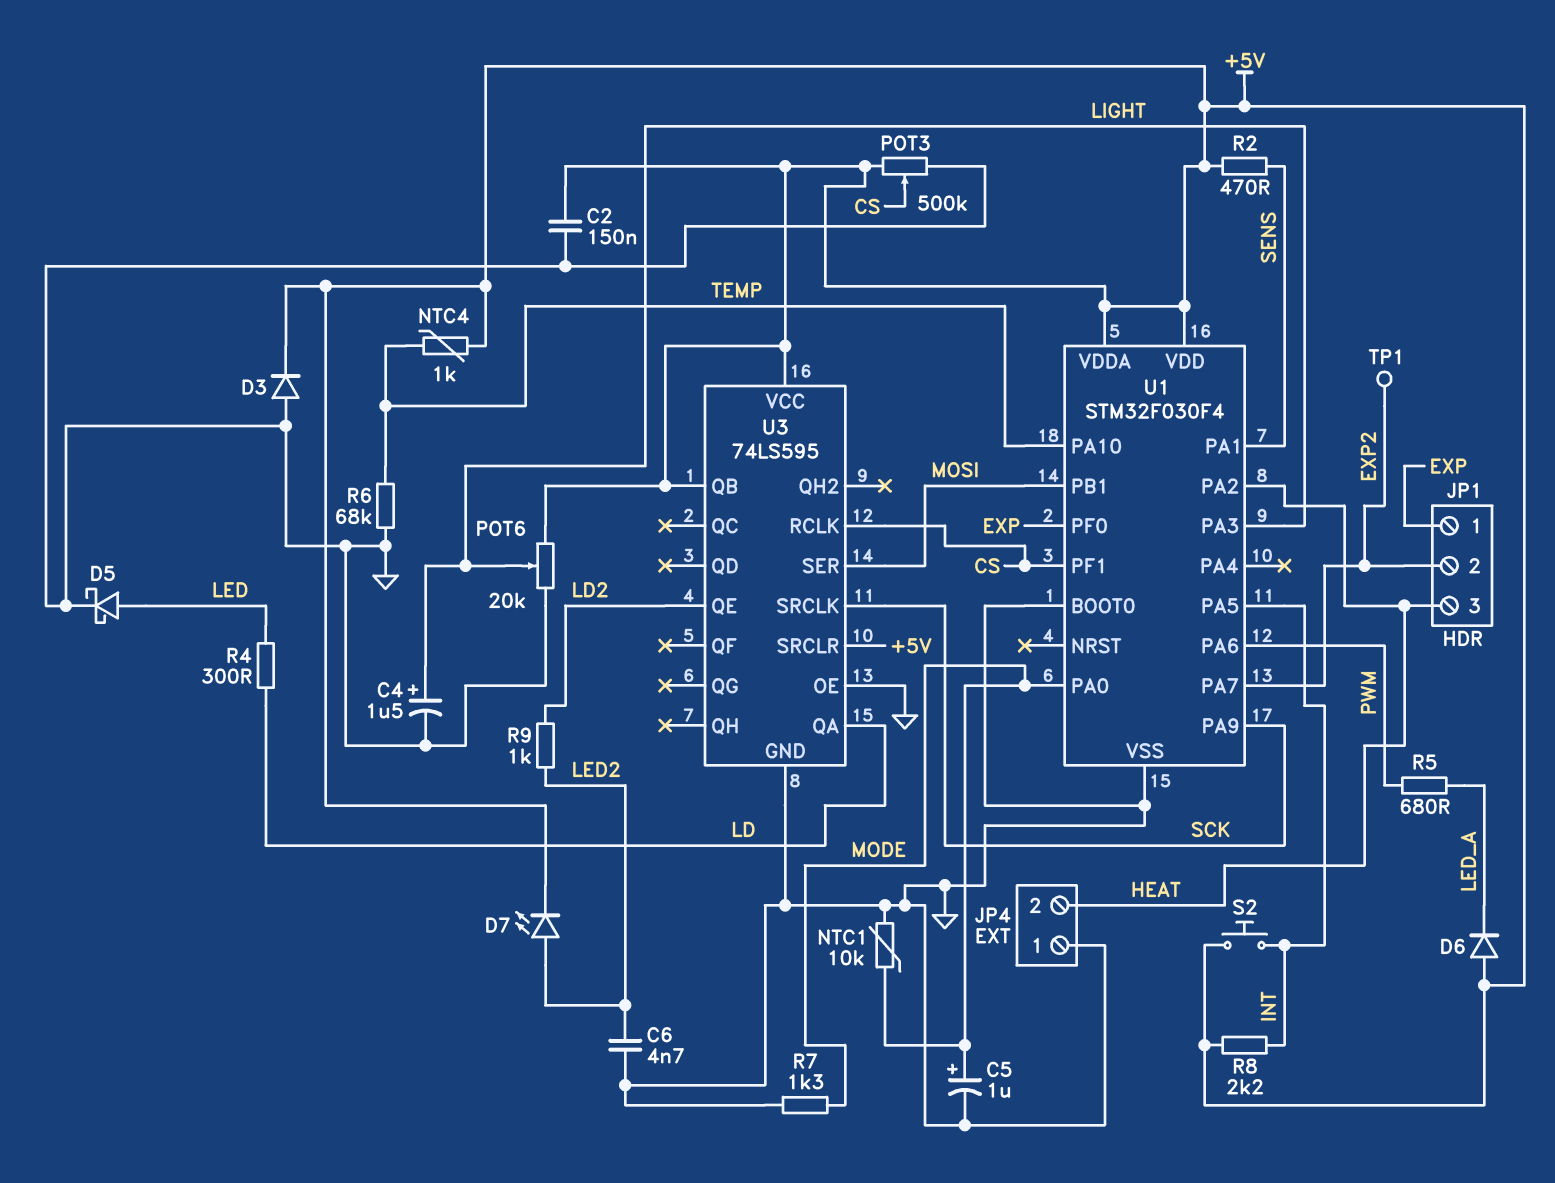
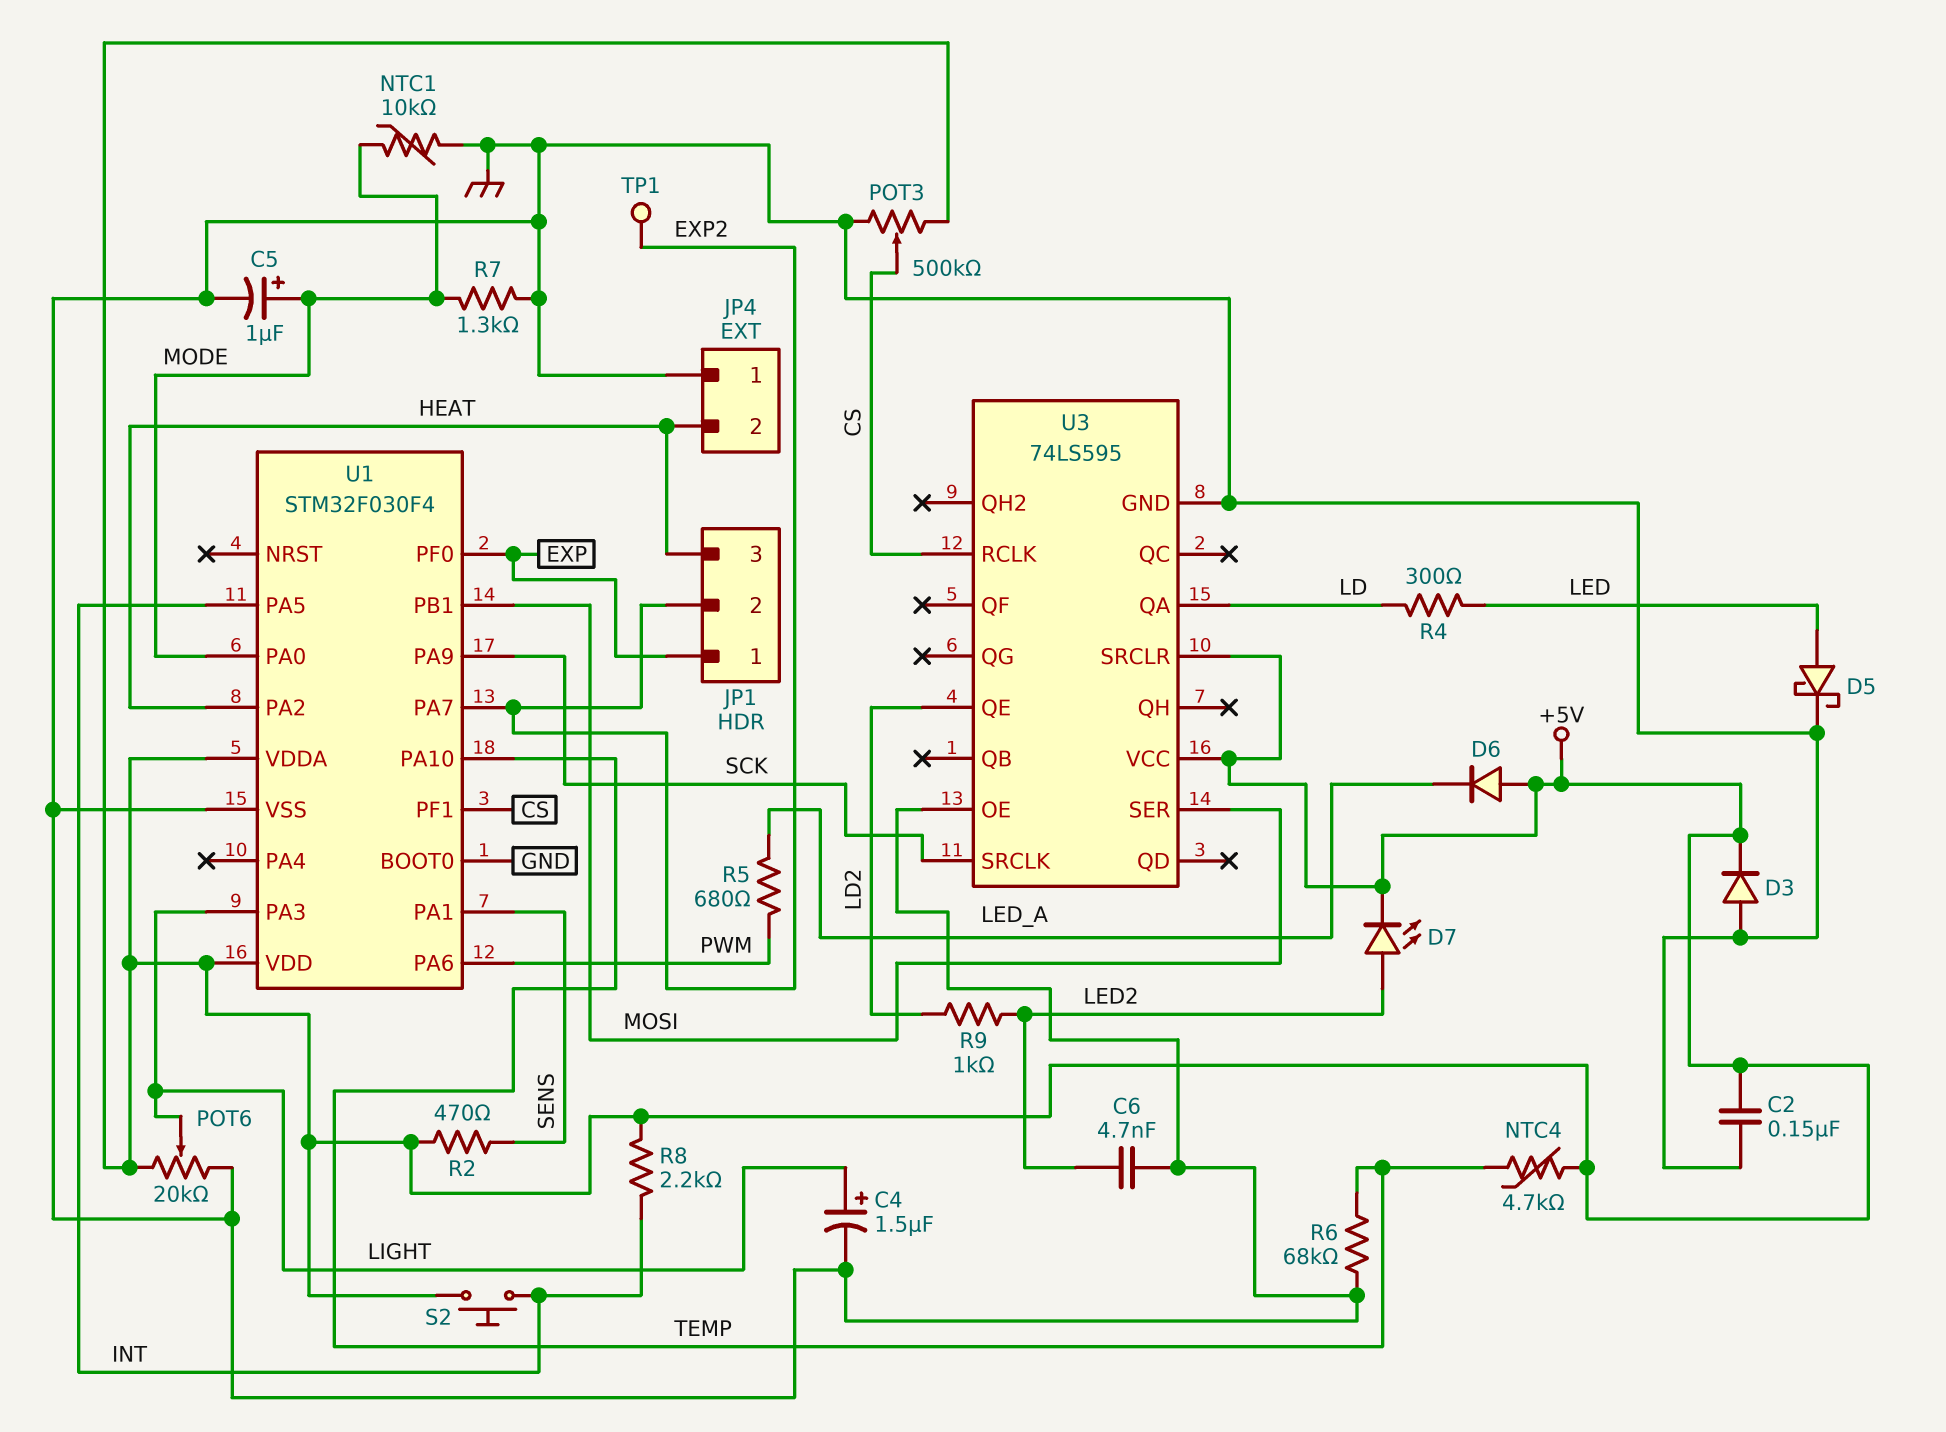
NTC4: 1k (+5V, TEMP) -> 4.7k (+5V, TEMP)
U3 pin QB: +5V -> none

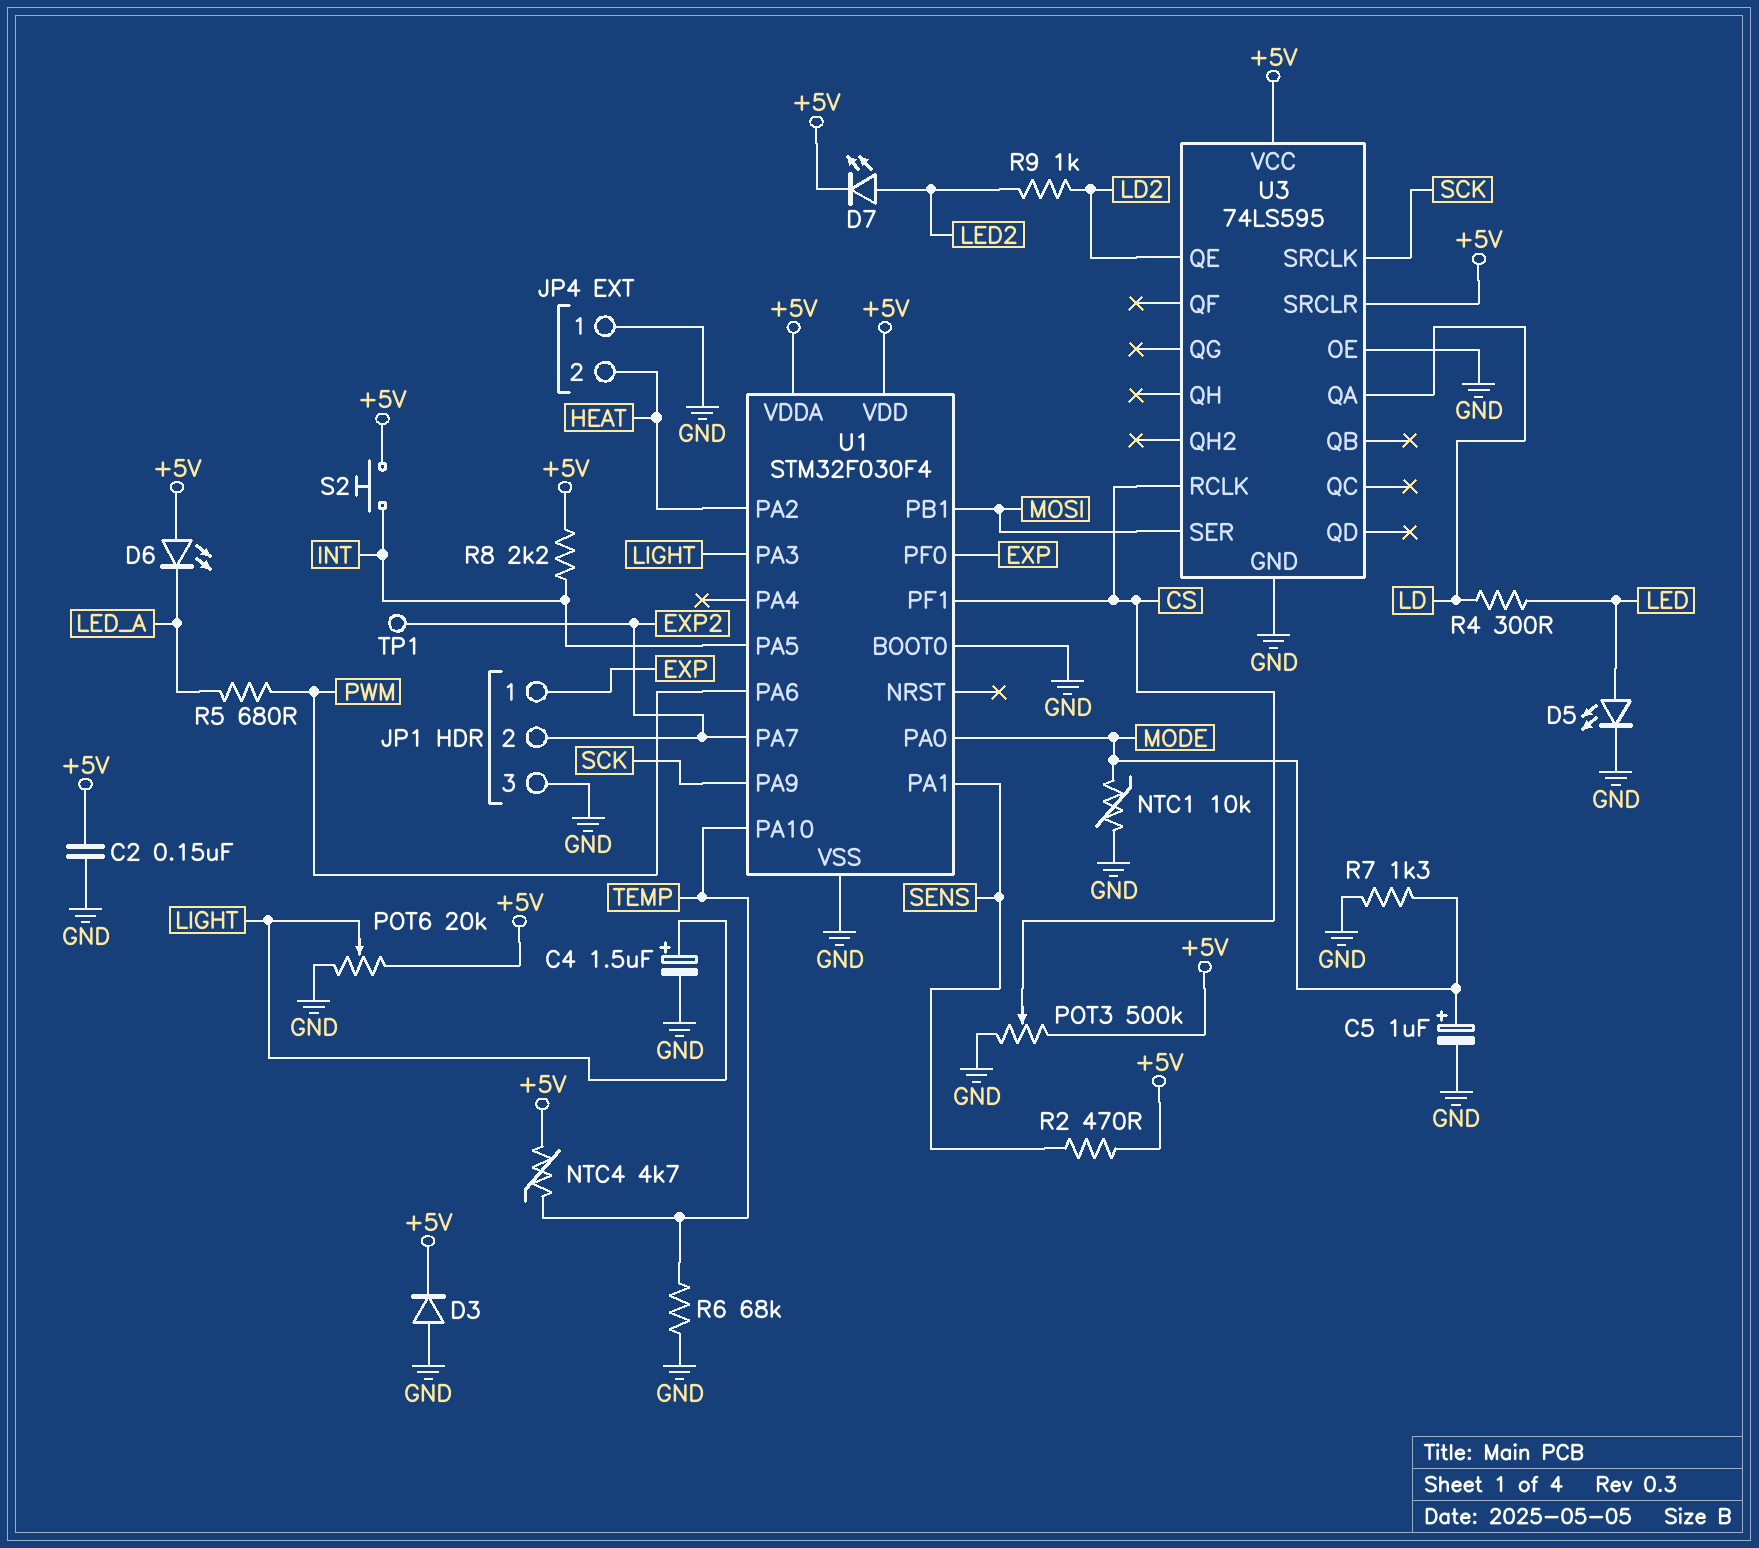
C6: 4.7nF (GND, LED2) -> none
D5: schottky (A LED, K GND) -> LED (A LED, K GND)
D6: diode (A +5V, K LED_A) -> LED (A +5V, K LED_A)
JP1 pin 3: HEAT -> GND

